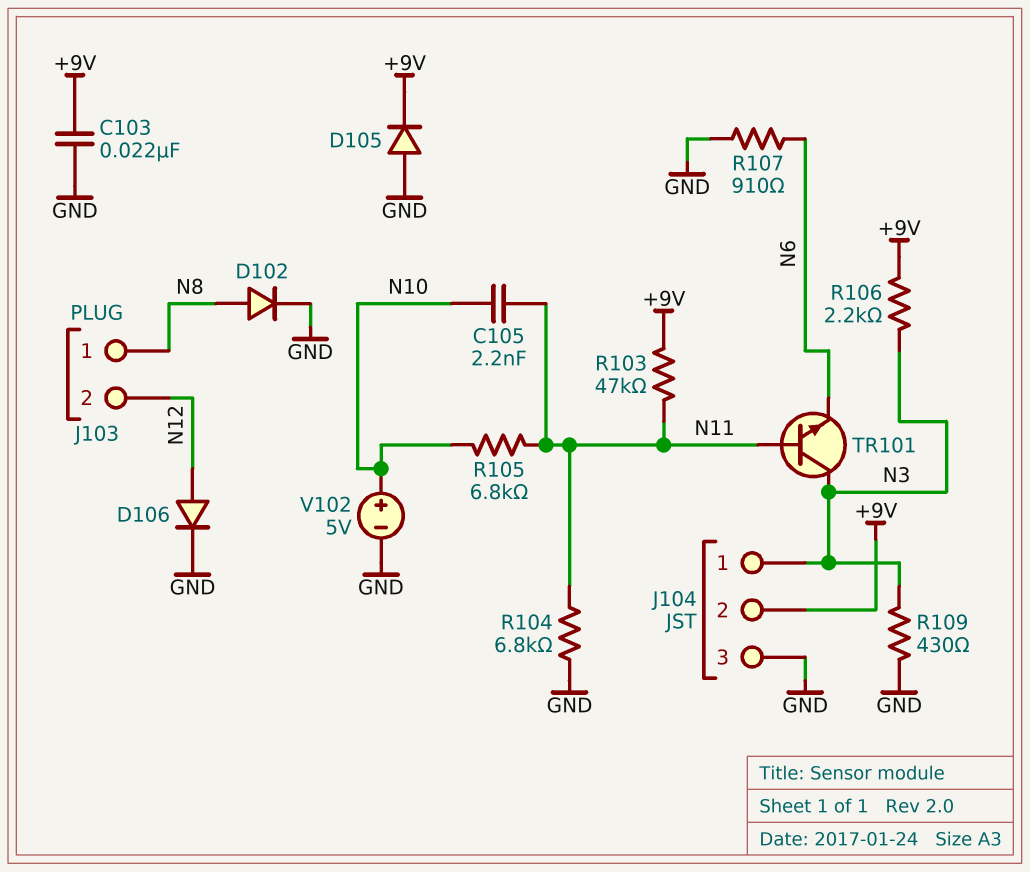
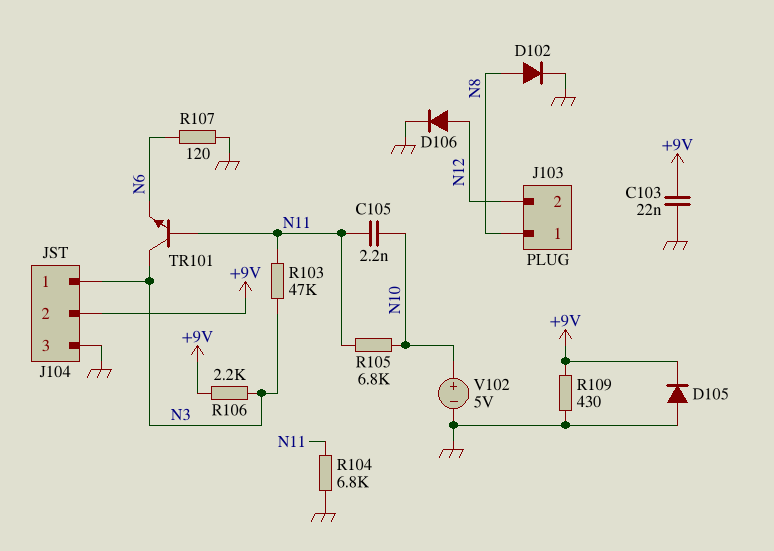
R103: 47k (+9V, N11) -> 47k (N3, N11)
R107: 910 (GND, N6) -> 120 (GND, N6)
R109: 430 (GND, N3) -> 430 (+9V, GND)

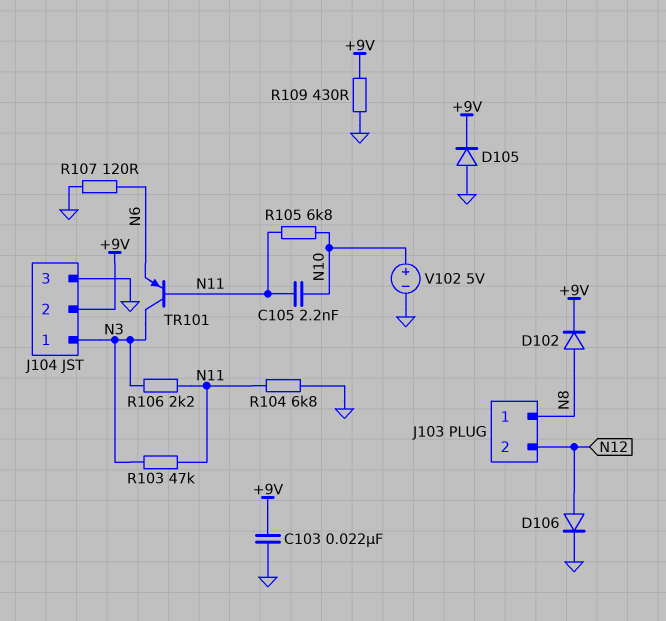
D102: diode (A N8, K GND) -> diode (A N8, K +9V)
R106: 2.2k (+9V, N3) -> 2.2k (N3, N11)
TR101: NPN (B N11, C N3, E N6) -> PNP (B N11, C N3, E N6)

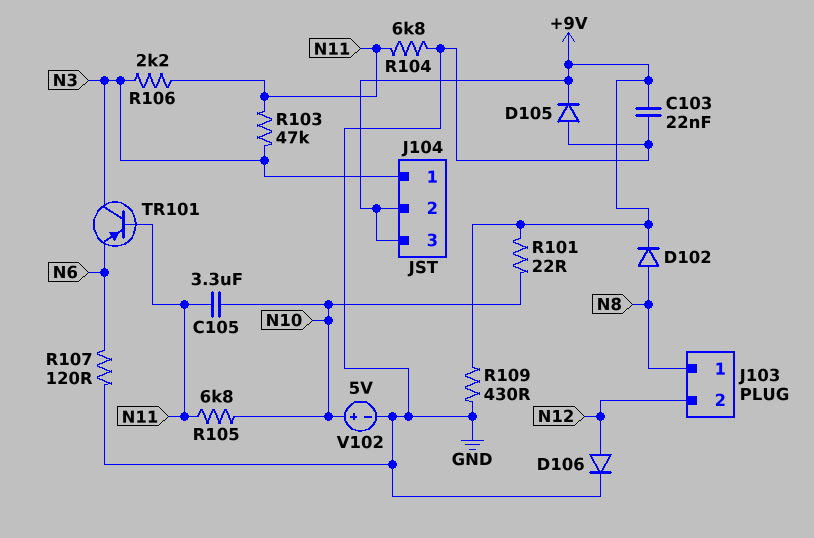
C105: 2.2nF (N10, N11) -> 3.3uF (N10, N11)
J104 pin 3: GND -> +9V
R101: none -> 22 (+9V, N10)

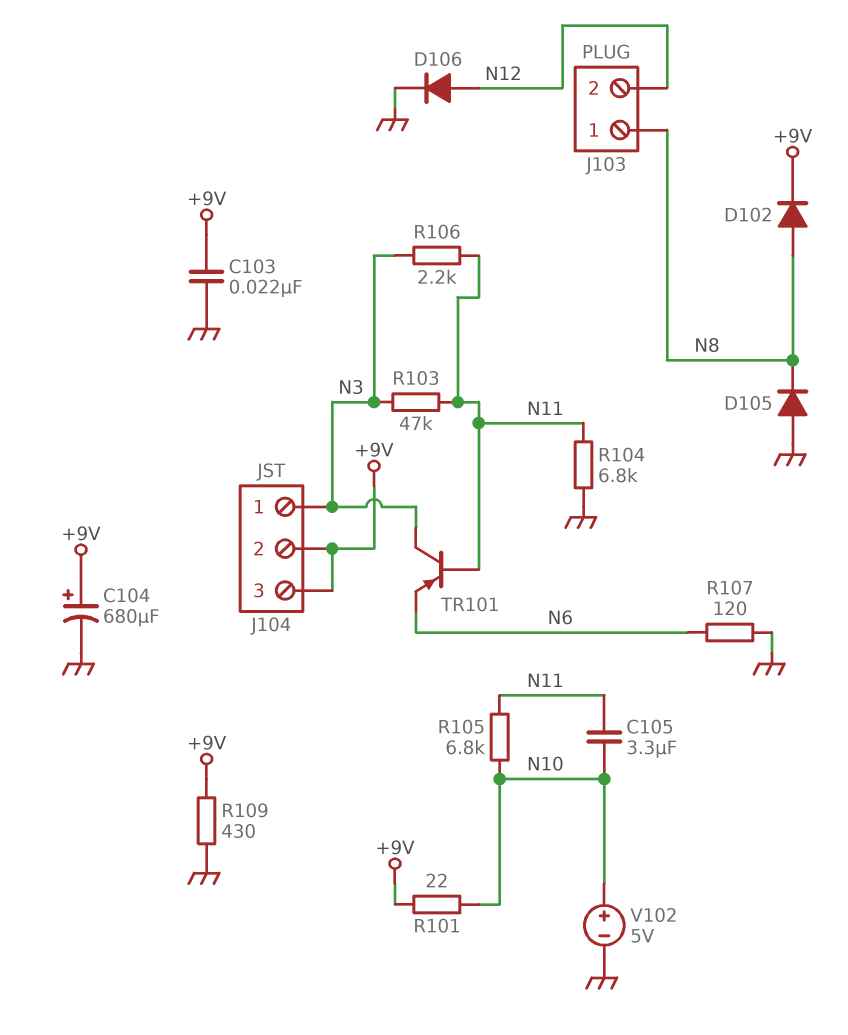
C104: none -> 680uF (plus +9V, minus GND)
D105: diode (A GND, K +9V) -> diode (A GND, K N8)

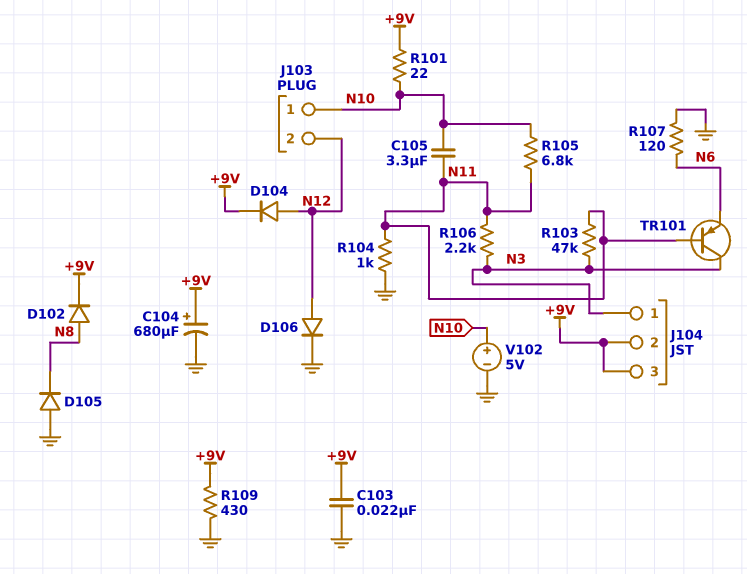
D104: none -> diode (A N12, K +9V)
J103 pin 1: N8 -> N10
R104: 6.8k (GND, N11) -> 1k (GND, N11)

